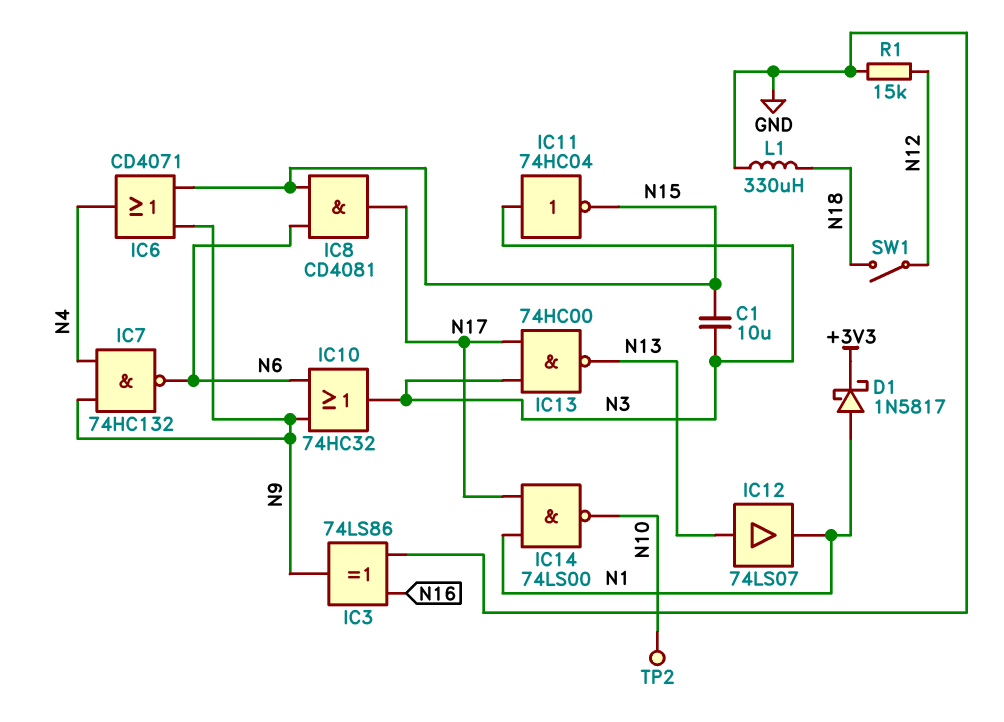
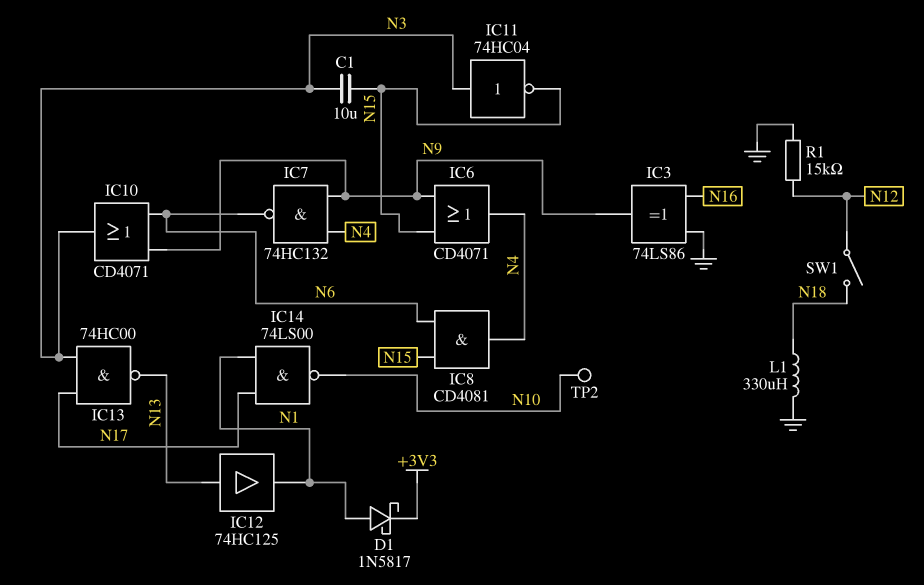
IC8: AND CD4081 (in N6, in N15, out N17) -> AND CD4081 (in N6, in N15, out N4)
IC10: OR 74HC32 (in N6, in N9, out N3) -> OR CD4071 (in N6, in N9, out N3)
IC12: buffer 74LS07 (in N13, out N1) -> buffer 74HC125 (in N13, out N1)

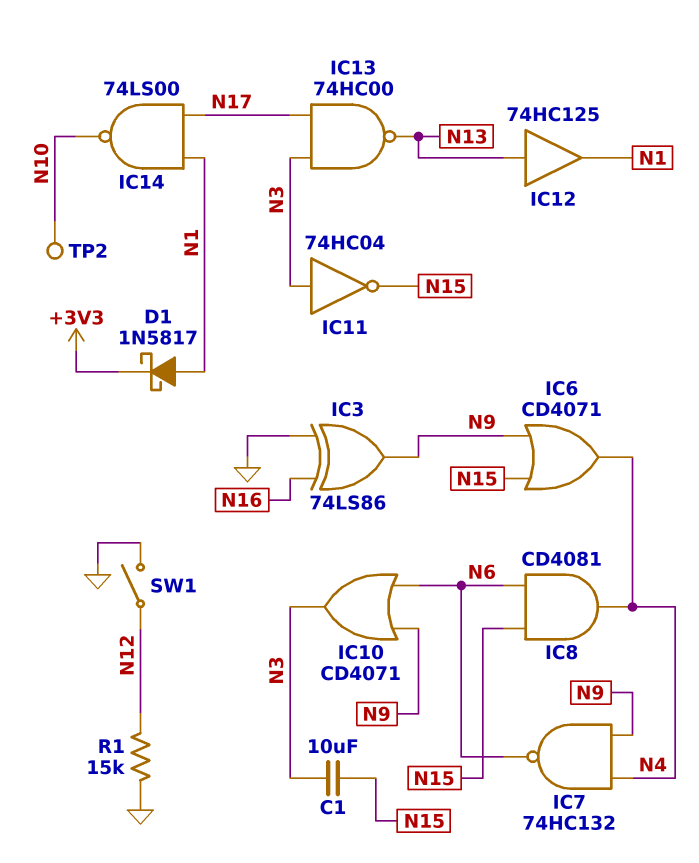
L1: 330uH (GND, N18) -> none
SW1: switch (N12, N18) -> switch (GND, N12)

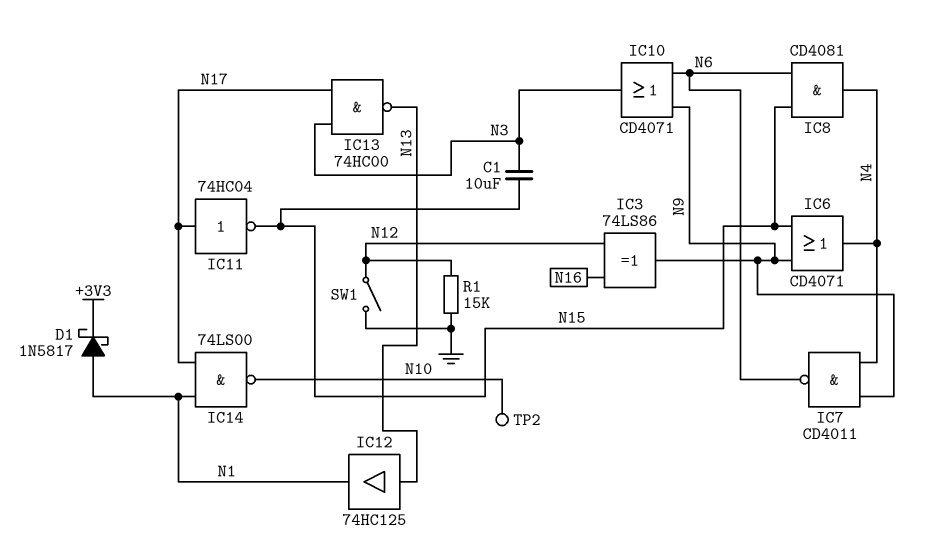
IC3: XOR 74LS86 (in GND, in N16, out N9) -> XOR 74LS86 (in N12, in N16, out N9)
IC7: NAND 74HC132 (in N4, in N9, out N6) -> NAND CD4011 (in N4, in N9, out N6)
IC11: NOT 74HC04 (in N3, out N15) -> NOT 74HC04 (in N17, out N15)

